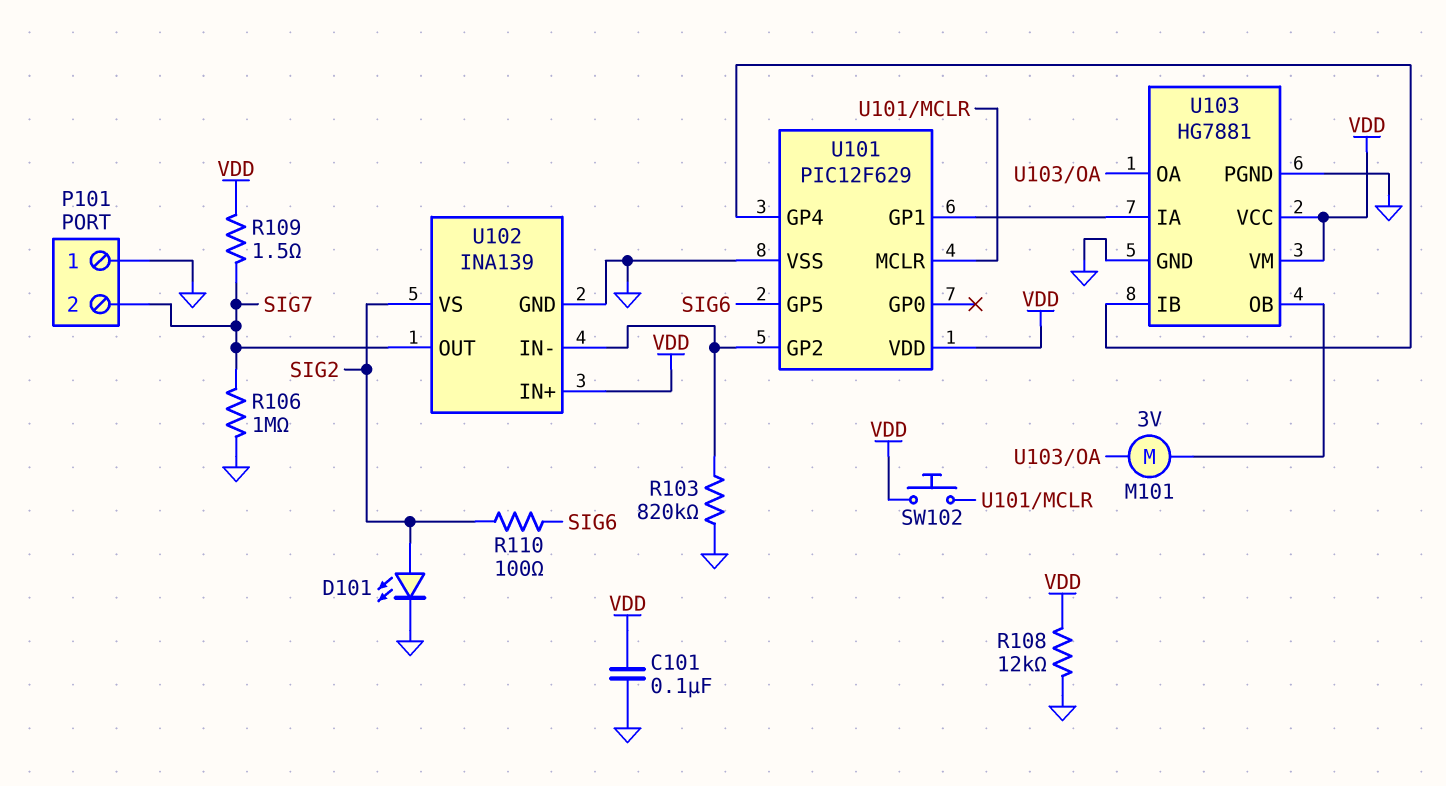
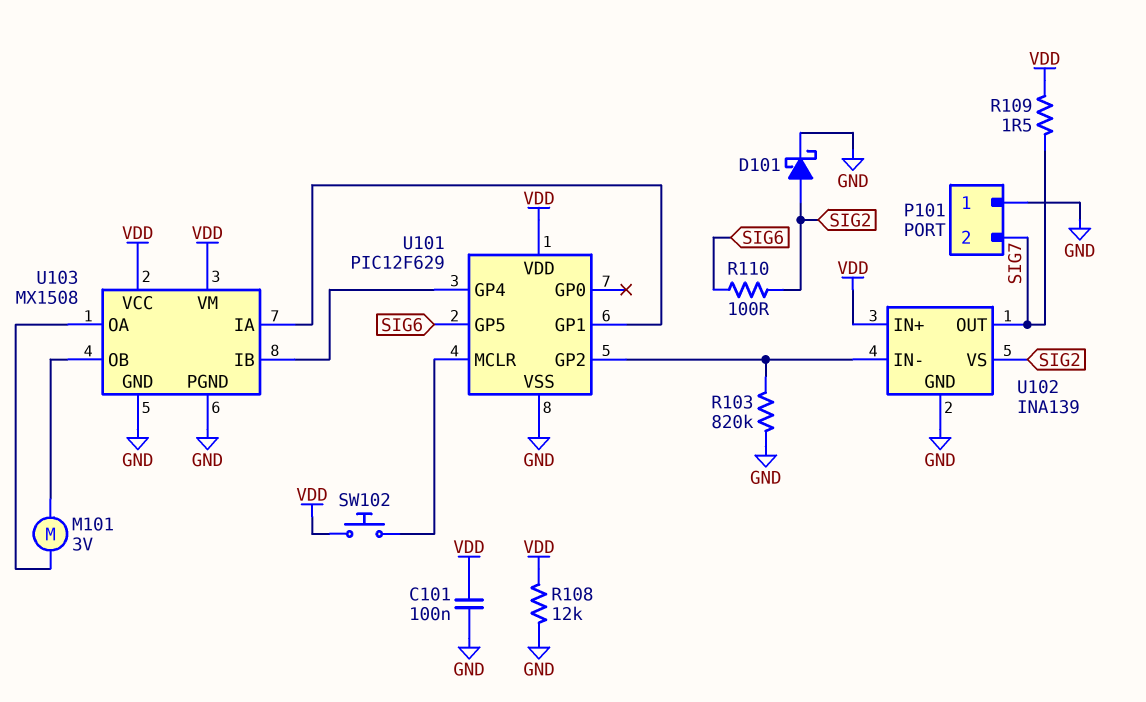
D101: LED (A SIG2, K GND) -> schottky (A SIG2, K GND)
R106: 1M (GND, SIG7) -> none
U103: HG7881 -> MX1508

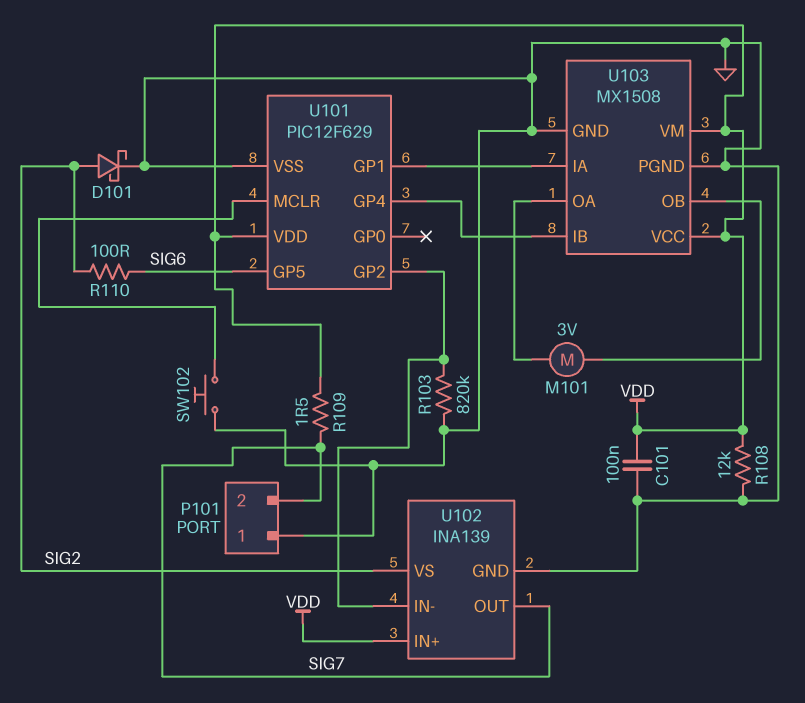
SW102: button (U101/MCLR, VDD) -> button (GND, U101/MCLR)

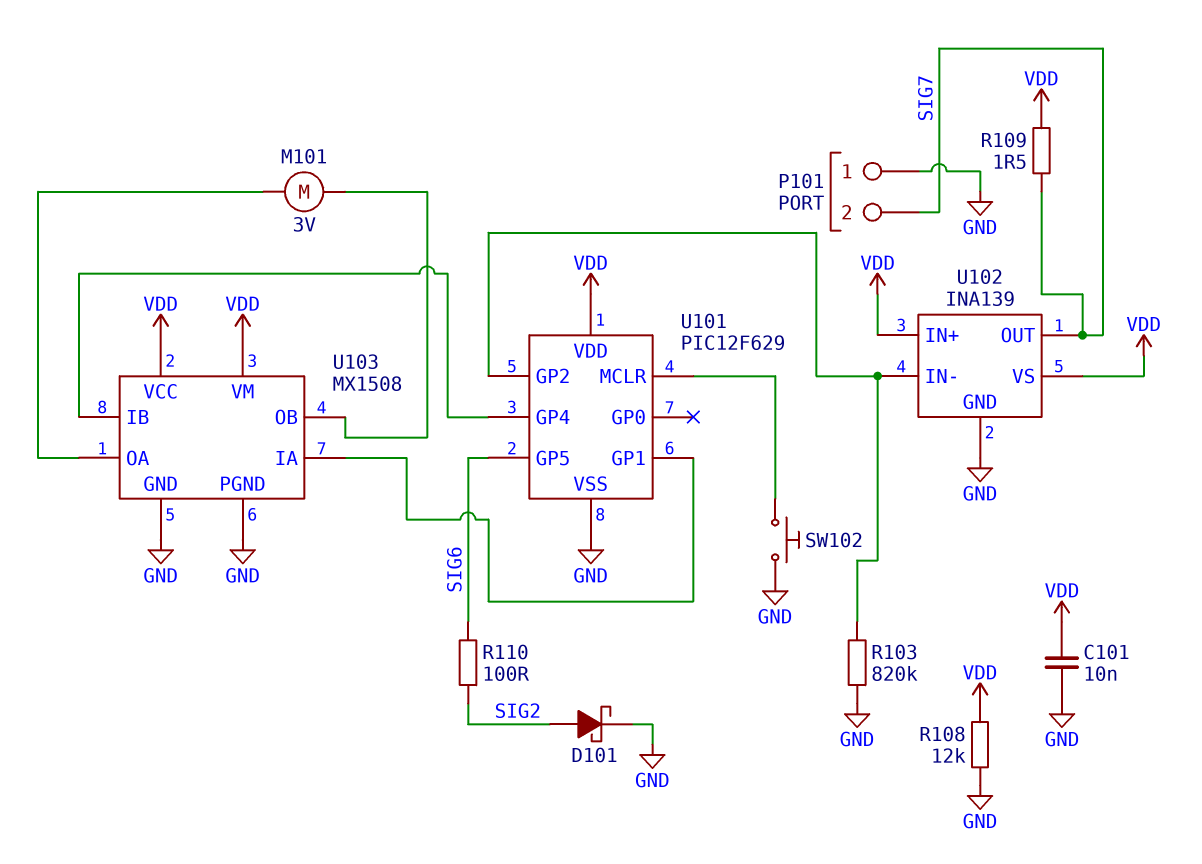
C101: 100nF (GND, VDD) -> 10nF (GND, VDD)
U102 pin VS: SIG2 -> VDD

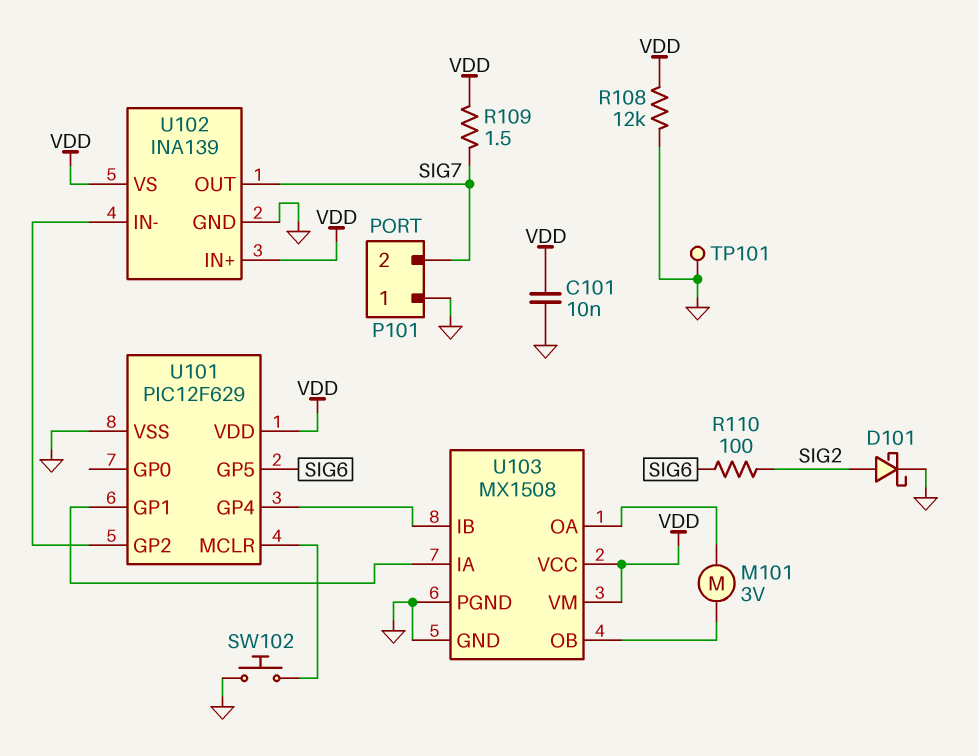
R103: 820k (GND, U101/GP2) -> none
TP101: none -> test point (GND)

